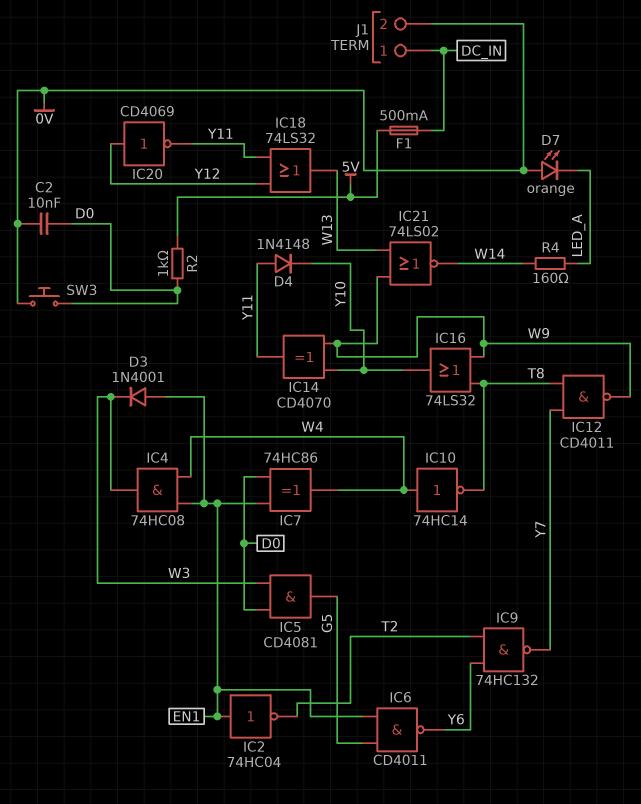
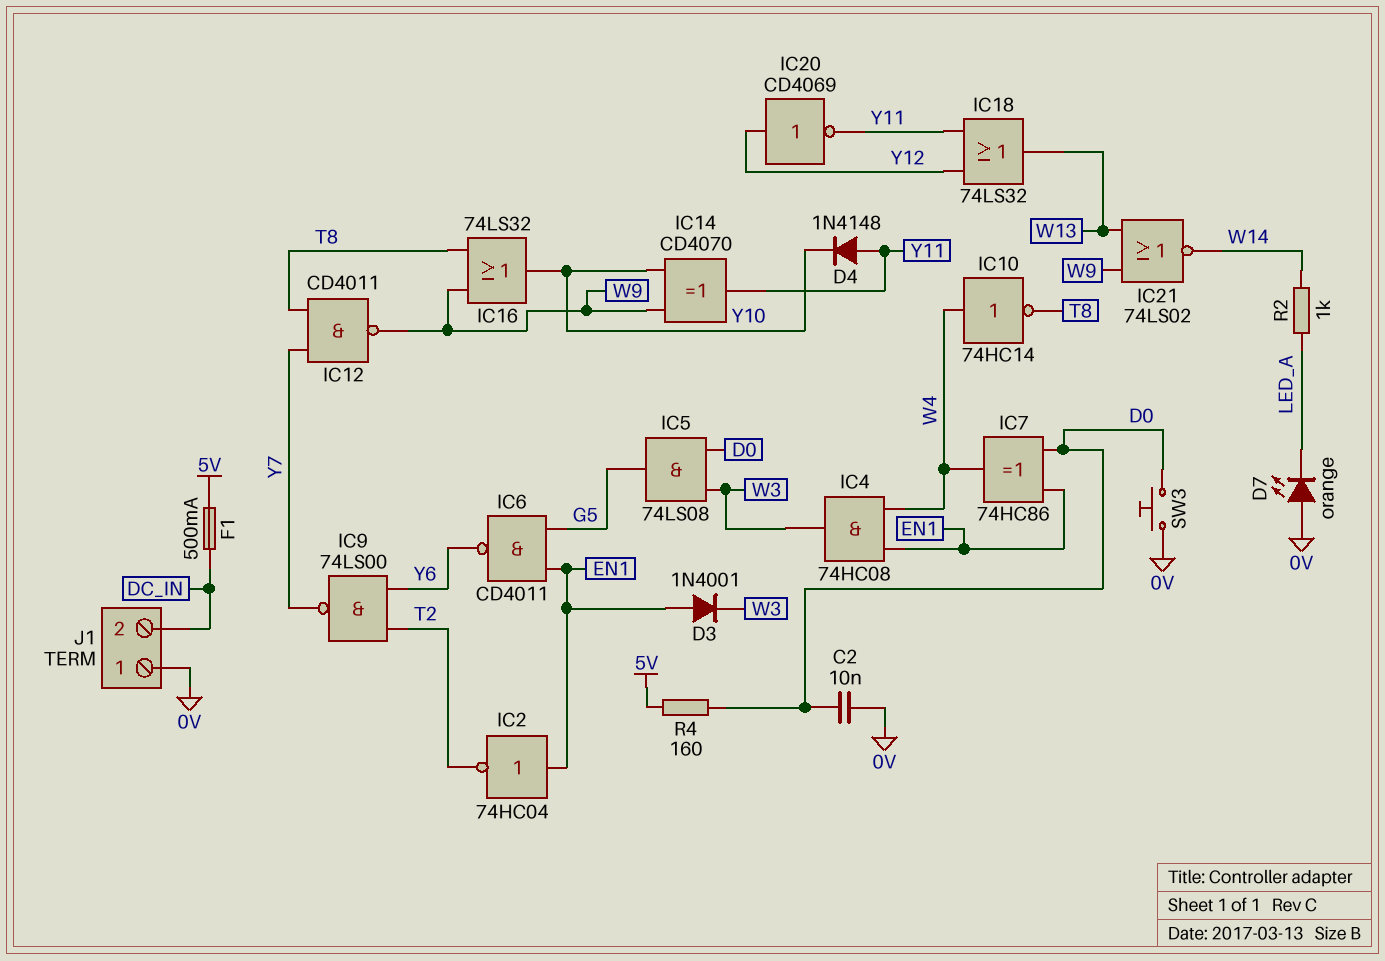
IC5: AND CD4081 (in D0, in W3, out G5) -> AND 74LS08 (in D0, in W3, out G5)
IC9: NAND 74HC132 (in T2, in Y6, out Y7) -> NAND 74LS00 (in T2, in Y6, out Y7)
J1 pin 1: DC_IN -> 0V
J1 pin 2: 0V -> DC_IN
R2: 1k (5V, D0) -> 1k (LED_A, W14)
R4: 160 (LED_A, W14) -> 160 (5V, D0)

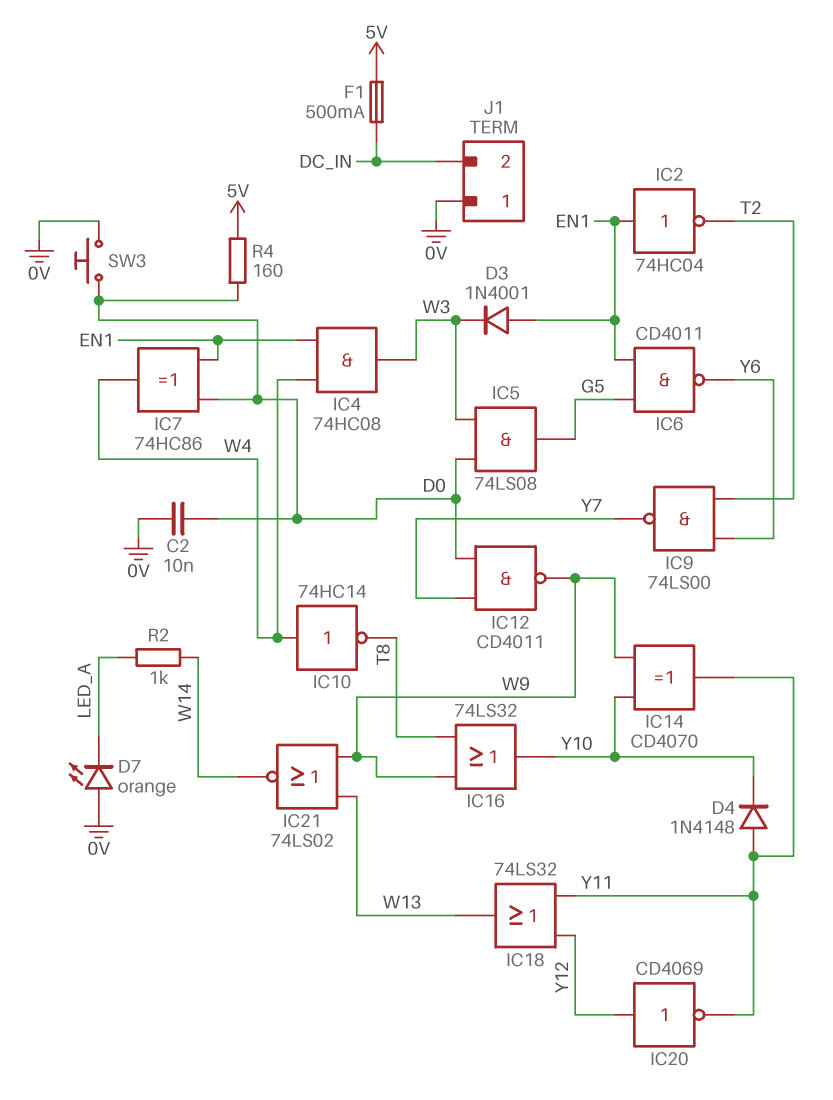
IC12: NAND CD4011 (in T8, in Y7, out W9) -> NAND CD4011 (in D0, in Y7, out W9)

